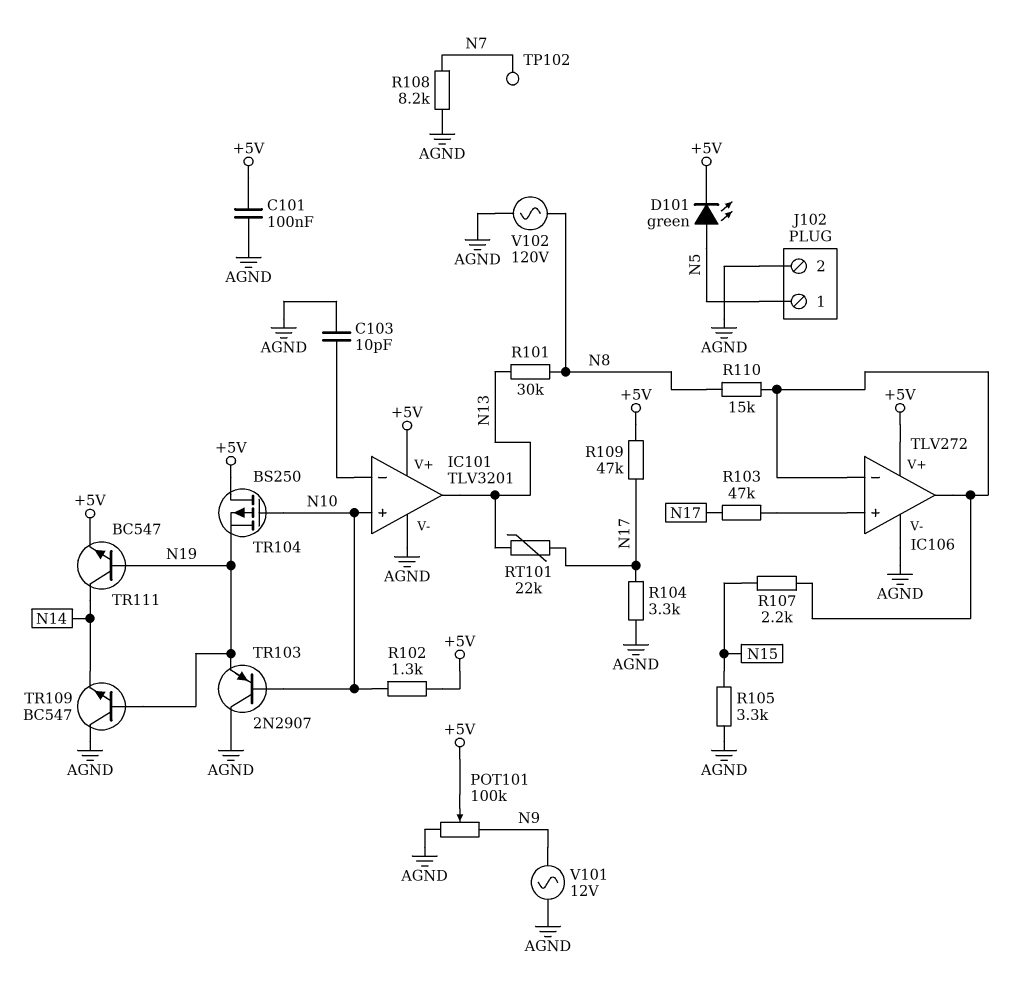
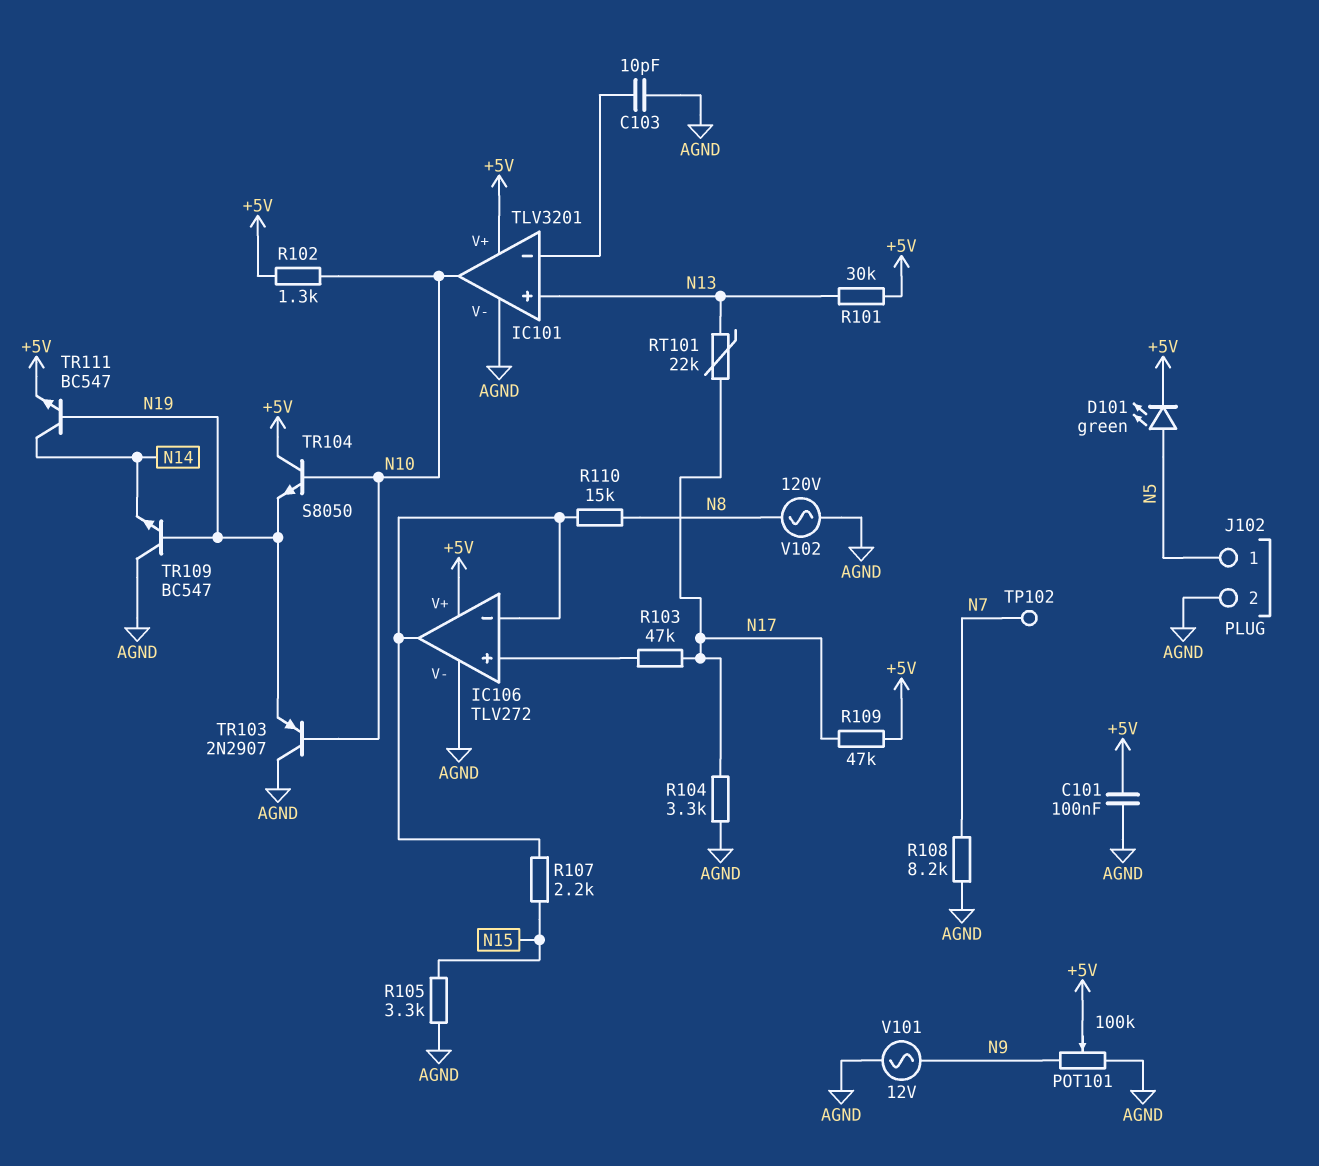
IC101 pin in+: N10 -> N13
IC101 pin out: N13 -> N10
R101: 30k (N8, N13) -> 30k (+5V, N13)
TR104: PMOS BS250 (G N10, D +5V, S N19) -> NPN S8050 (B N10, C +5V, E N19)

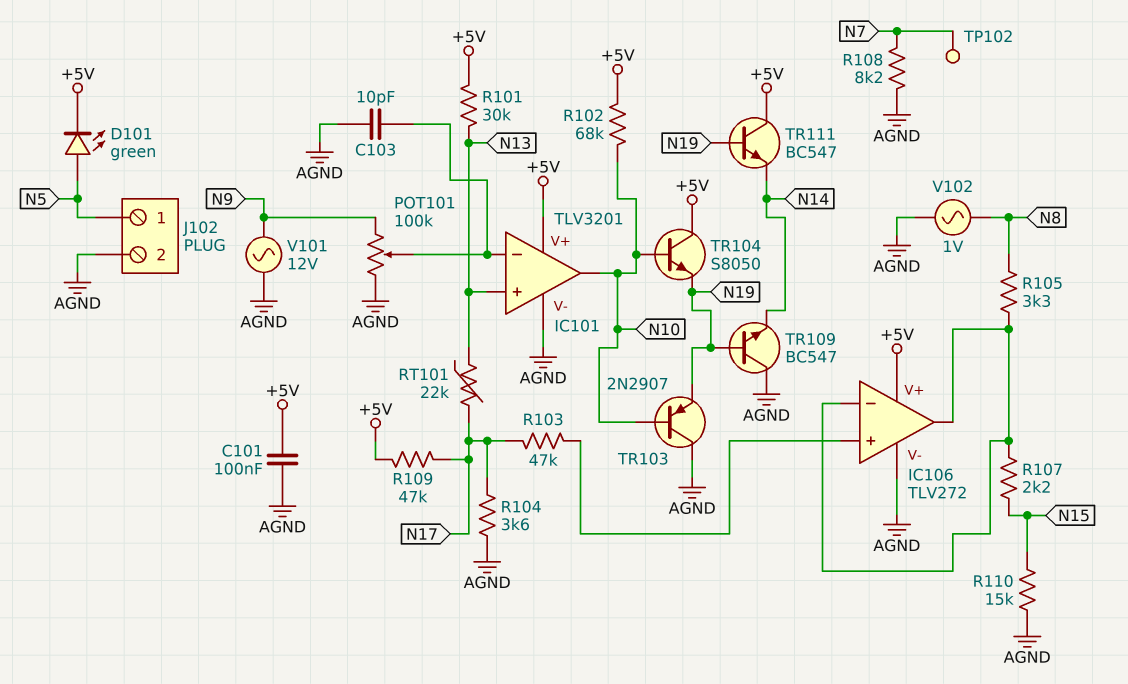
POT101: 100k (AGND, N9, wiper +5V) -> 100k (AGND, N9, wiper IC101/in-)
R102: 1.3k (+5V, N10) -> 68k (+5V, N10)
R104: 3.3k (AGND, N17) -> 3.6k (AGND, N17)
R105: 3.3k (AGND, N15) -> 3.3k (IC106/in-, N8)
R110: 15k (IC106/in-, N8) -> 15k (AGND, N15)
TR111: NPN BC547 (B N19, C N14, E +5V) -> NPN BC547 (B N19, C +5V, E N14)
V102: AC 120V (AGND, N8) -> AC 1V (AGND, N8)

